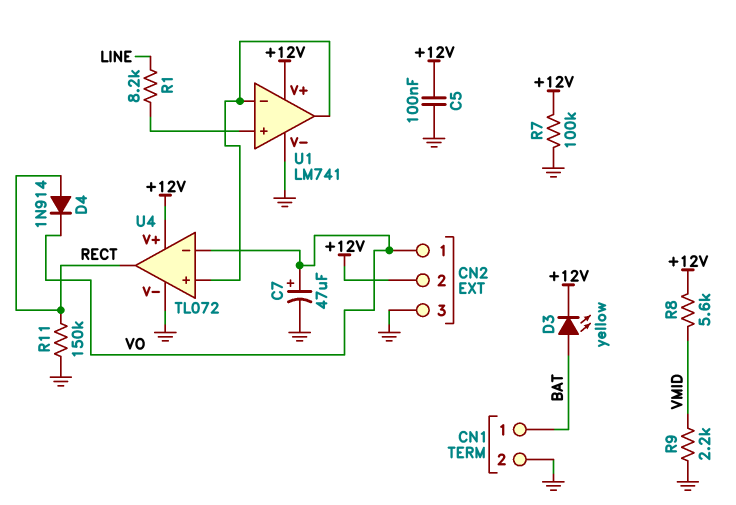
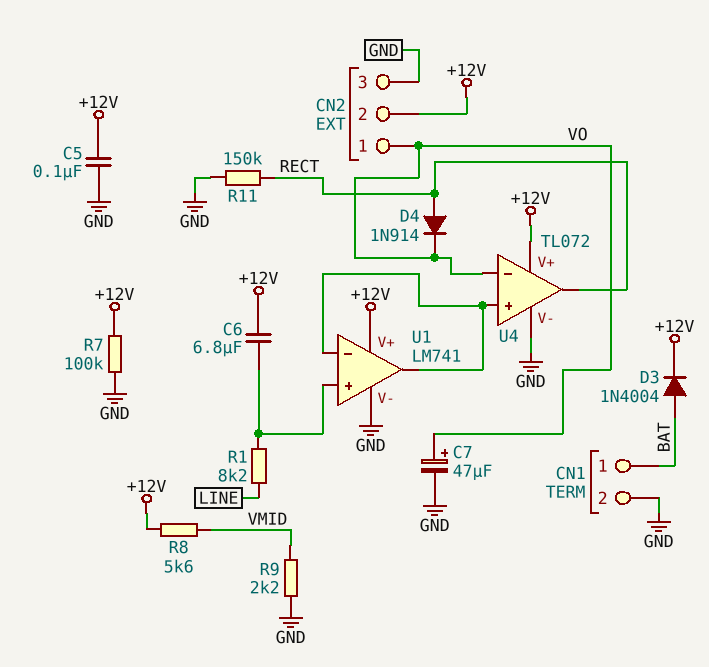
C6: none -> 6.8uF (+12V, U1/in+)
D3: LED yellow (A BAT, K +12V) -> diode 1N4004 (A BAT, K +12V)

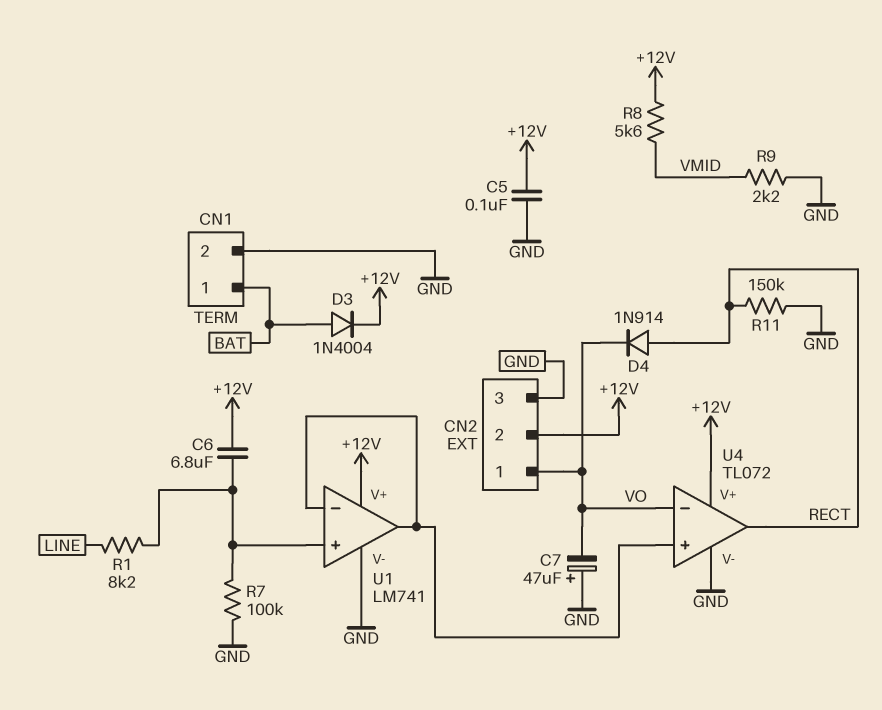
C7: 47uF (plus VO, minus GND) -> 47uF (plus GND, minus VO)
R7: 100k (+12V, GND) -> 100k (GND, U1/in+)

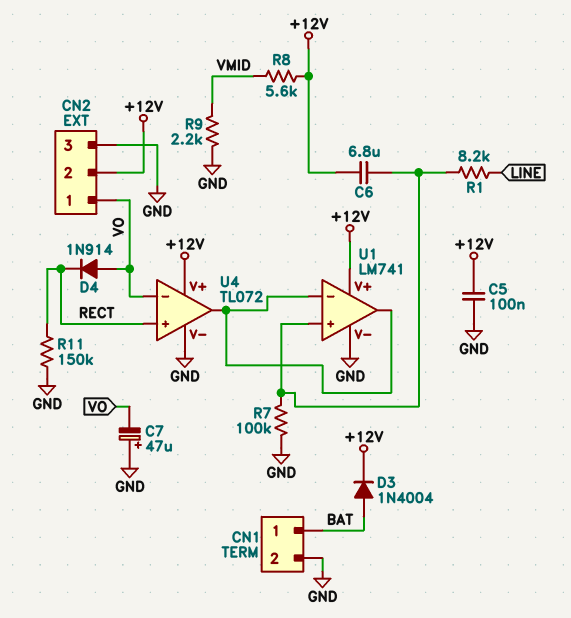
D4: diode 1N914 (A RECT, K VO) -> diode 1N914 (A VO, K RECT)
U4 pin in+: U1/in- -> RECT
U4 pin out: RECT -> U1/in-

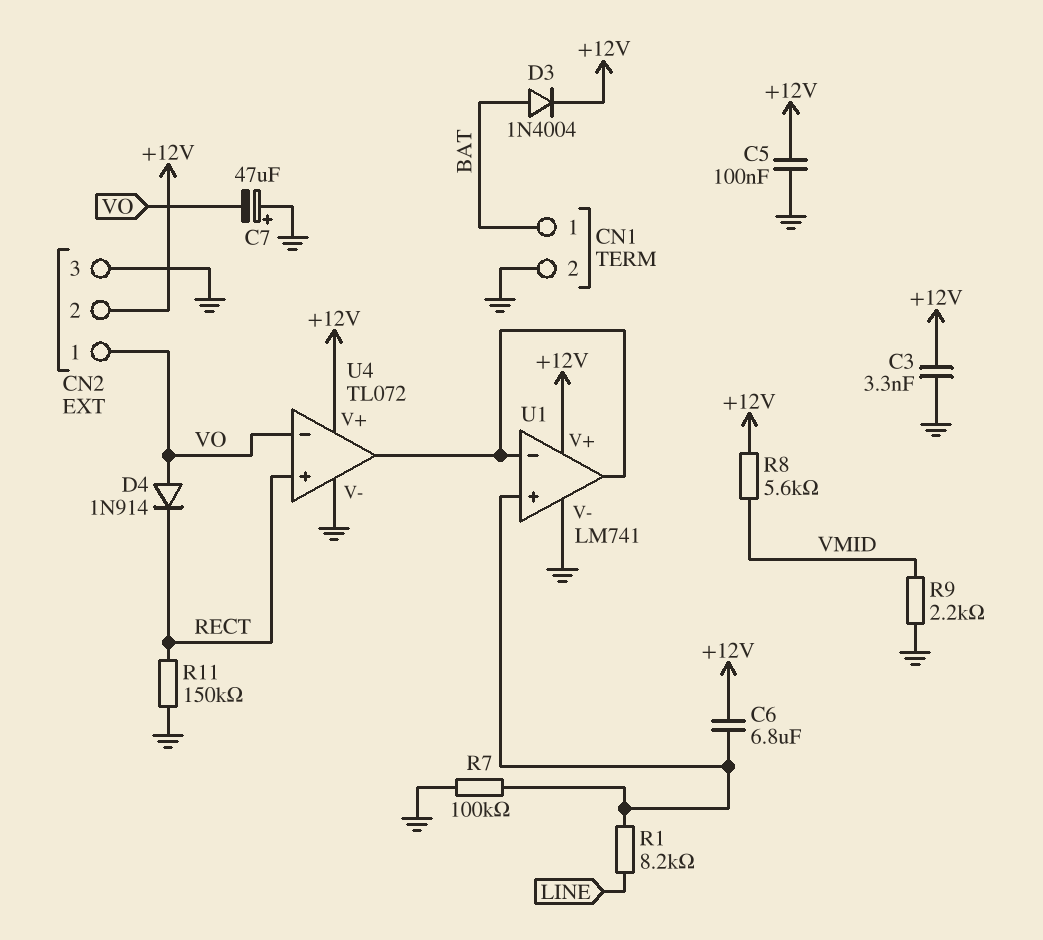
C3: none -> 3.3nF (+12V, GND)

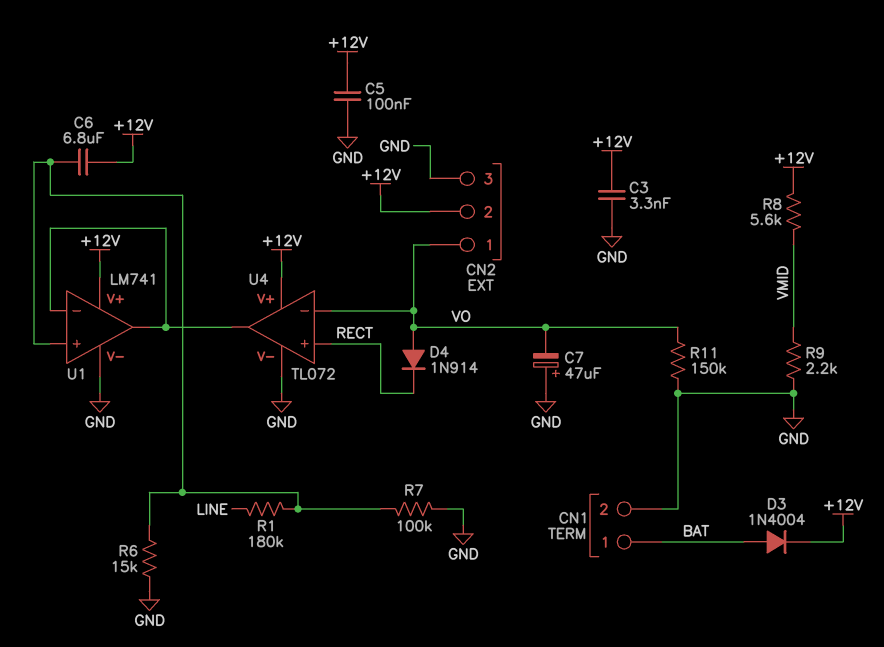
R1: 8.2k (LINE, U1/in+) -> 180k (LINE, U1/in+)
R6: none -> 15k (GND, U1/in+)
R11: 150k (GND, RECT) -> 150k (GND, VO)

